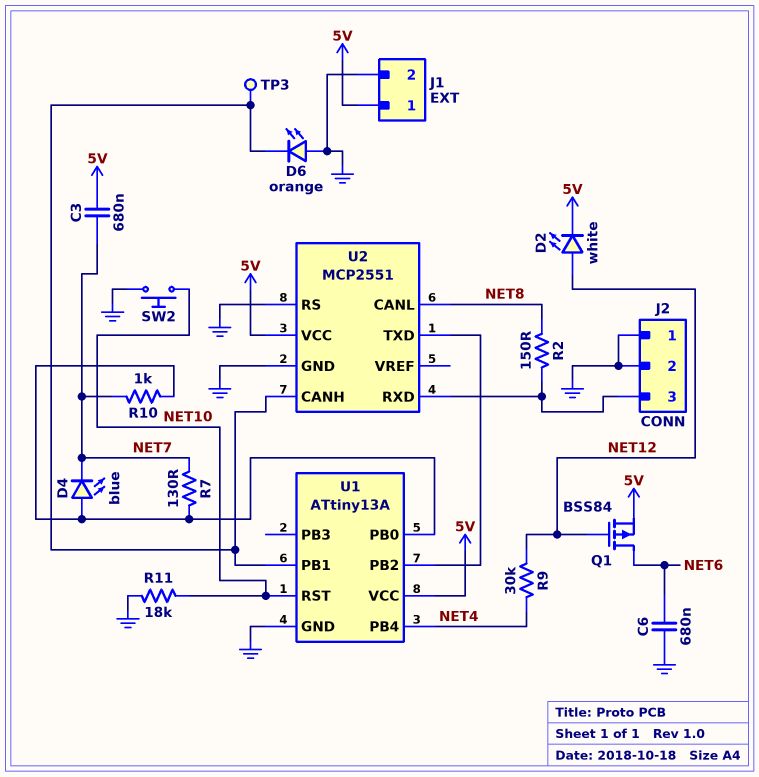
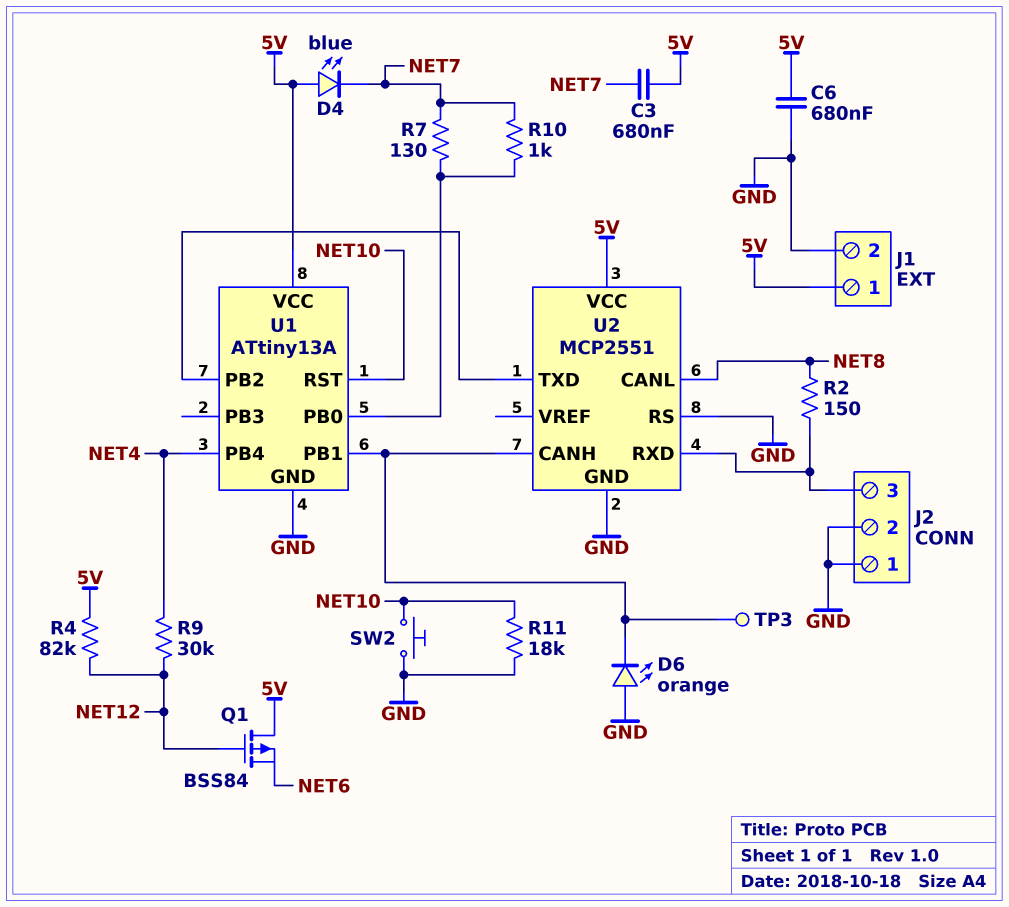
C6: 680nF (GND, NET6) -> 680nF (5V, GND)
D2: LED white (A NET12, K 5V) -> none
D4: LED blue (A U1/PB0, K NET7) -> LED blue (A 5V, K NET7)
Q1: PMOS BSS84 (G NET12, D NET6, S 5V) -> PMOS BSS84 (G NET12, D 5V, S NET6)
R4: none -> 82k (5V, NET12)

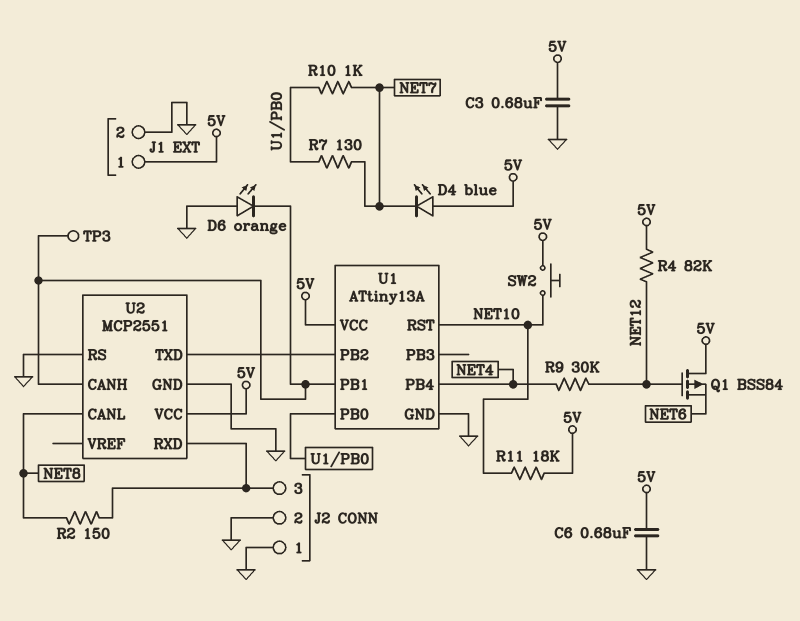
C3: 680nF (5V, NET7) -> 680nF (5V, GND)
R11: 18k (GND, NET10) -> 18k (5V, NET10)
SW2: button (GND, NET10) -> button (5V, NET10)

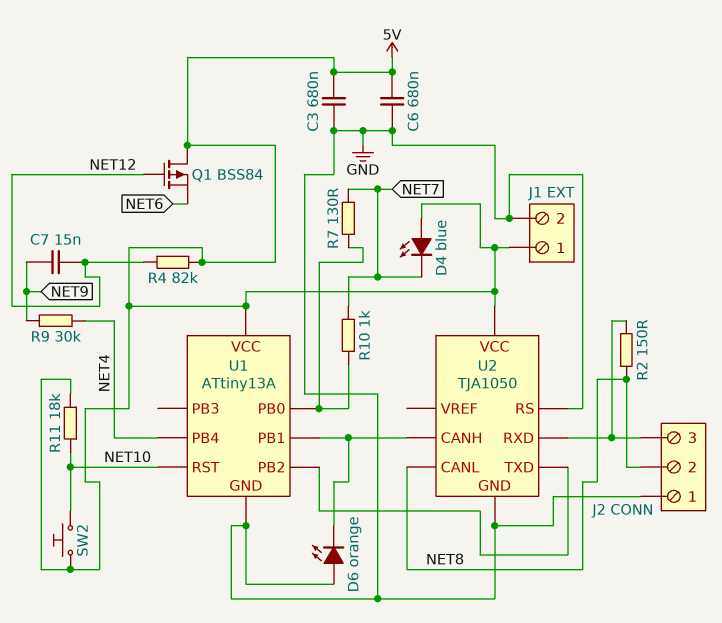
C7: none -> 15nF (NET9, NET12)
J2 pin 2: GND -> NET8
R9: 30k (NET4, NET12) -> 30k (NET4, NET9)
TP3: test point (U1/PB1) -> none
U2: MCP2551 -> TJA1050

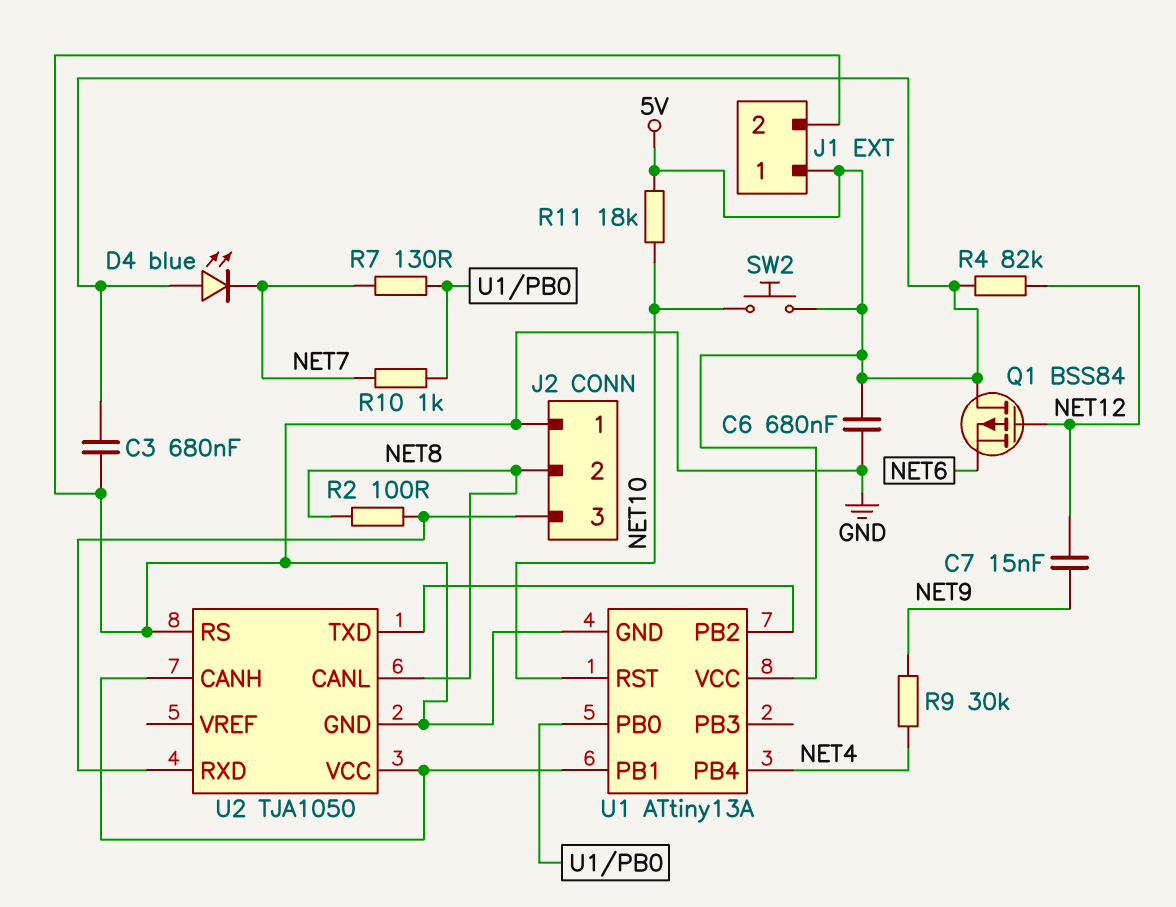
D6: LED orange (A GND, K U1/PB1) -> none
R2: 150 (J2/3, NET8) -> 100 (J2/3, NET8)
U2 pin VCC: 5V -> U1/PB1

